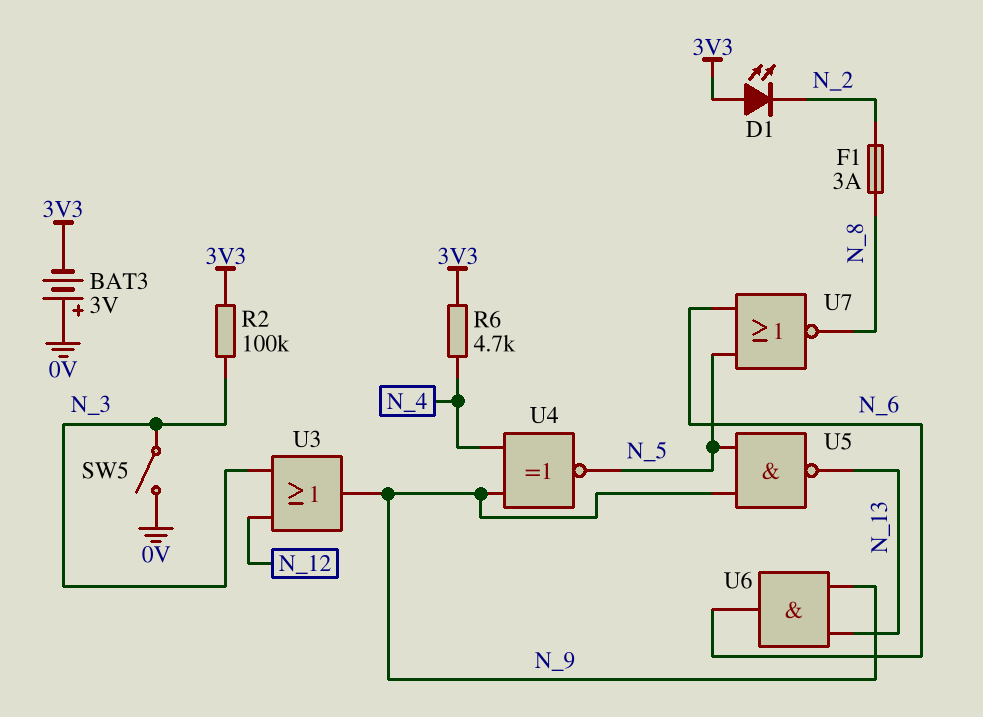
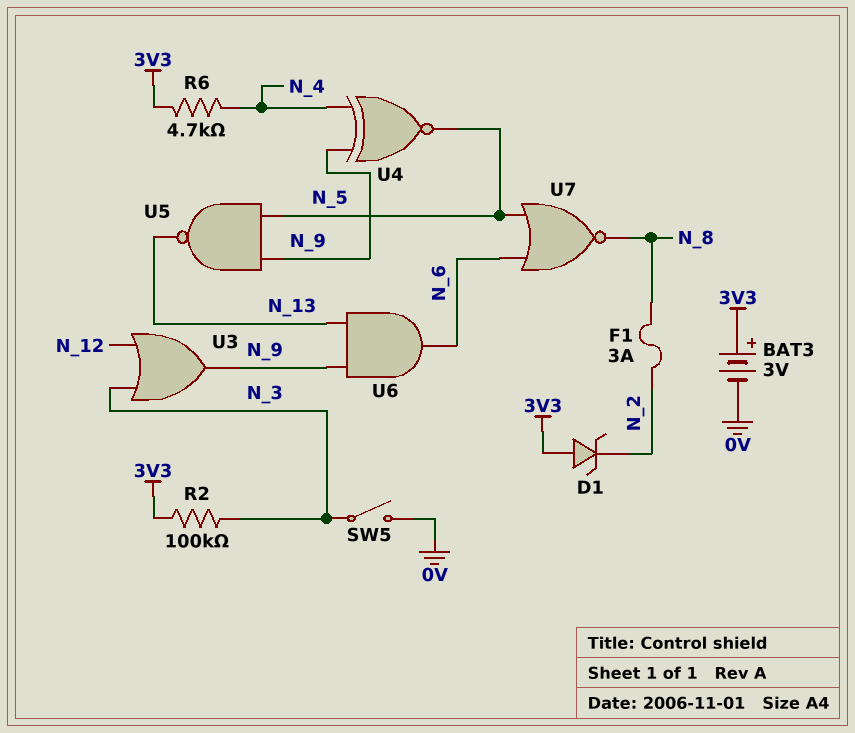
BAT3: 3V (plus 0V, minus 3V3) -> 3V (plus 3V3, minus 0V)
D1: LED (A 3V3, K N_2) -> zener (A 3V3, K N_2)

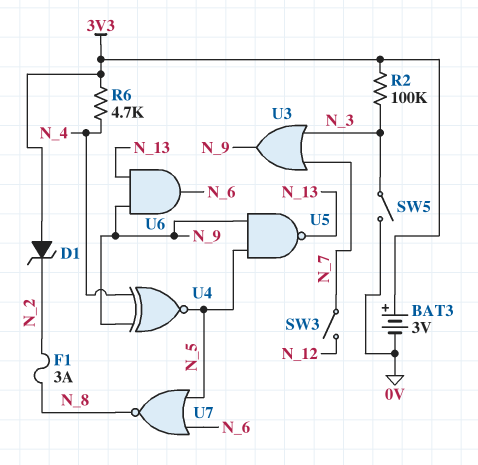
SW3: none -> switch (N_7, N_12)
U3: OR (in N_3, in N_12, out N_9) -> OR (in N_3, in N_7, out N_9)

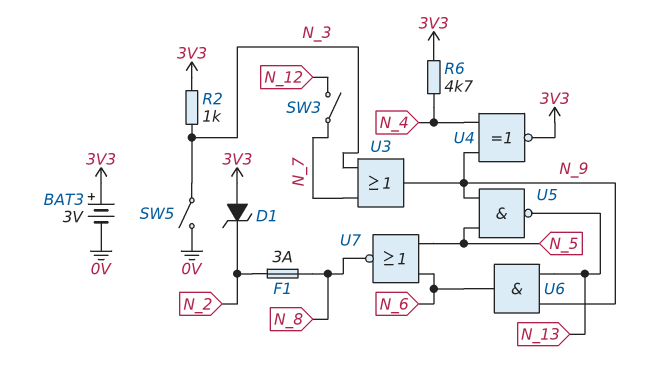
R2: 100k (3V3, N_3) -> 1k (3V3, N_3)
U4: XNOR (in N_4, in N_9, out N_5) -> XNOR (in N_4, in N_9, out 3V3)

